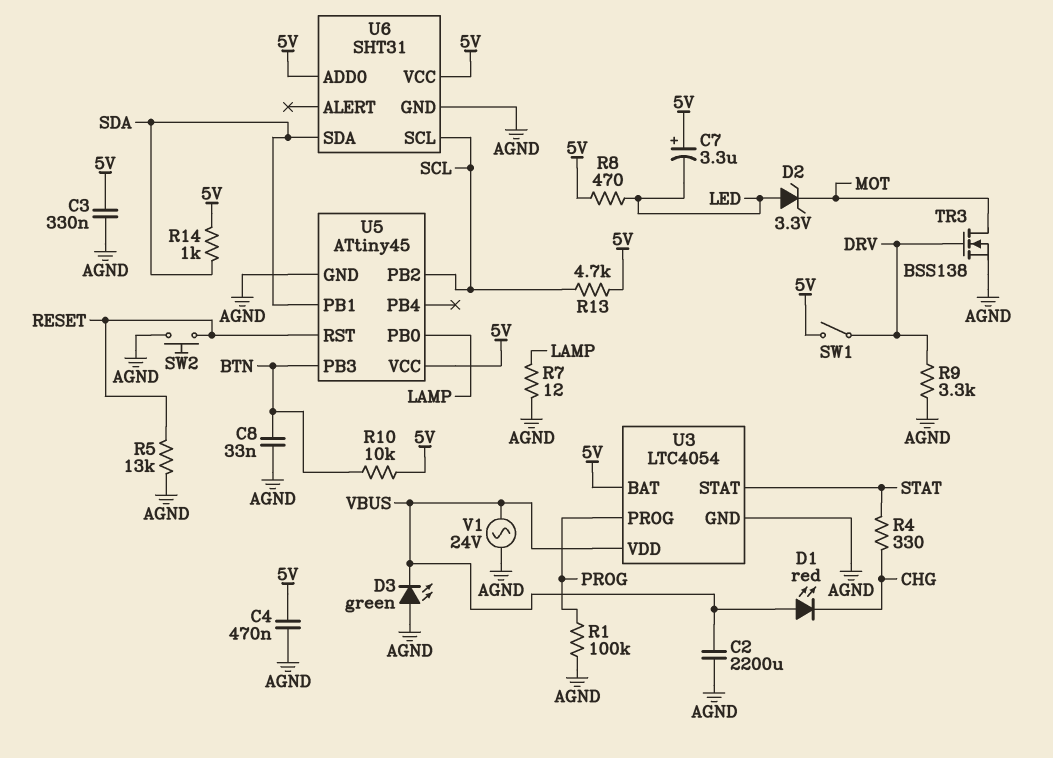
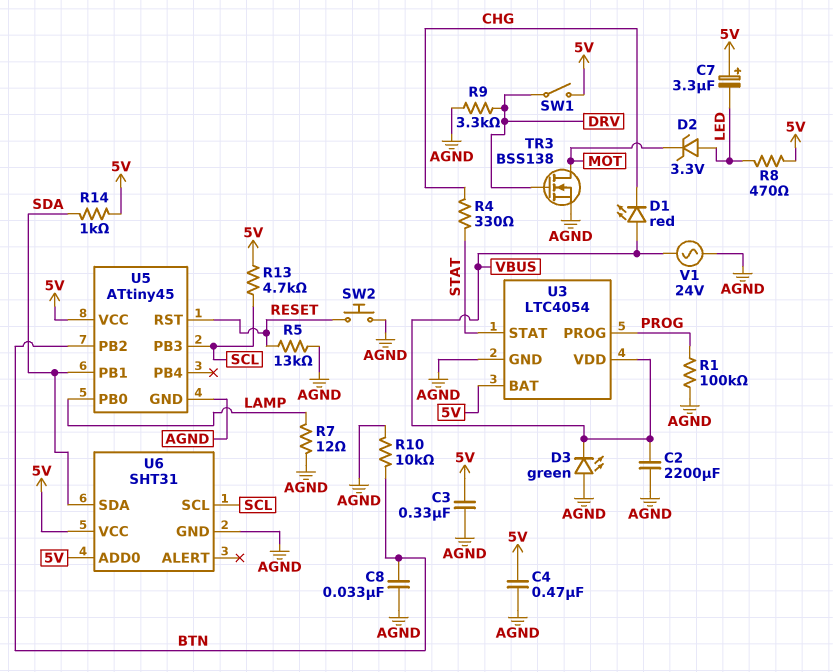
R10: 10k (5V, BTN) -> 10k (AGND, BTN)
U5 pin PB2: SCL -> BTN
U5 pin PB3: BTN -> SCL

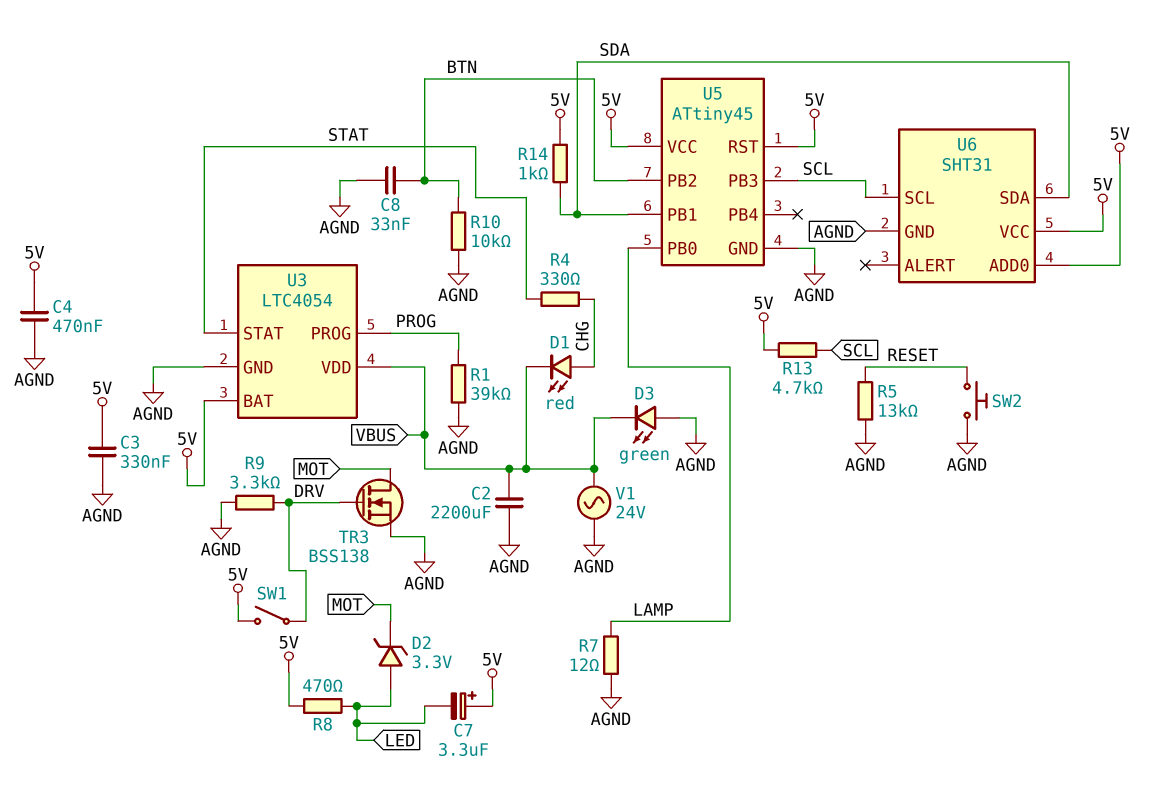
D1: LED red (A VBUS, K CHG) -> LED red (A CHG, K VBUS)
R1: 100k (AGND, PROG) -> 39k (AGND, PROG)
U5 pin RST: RESET -> 5V

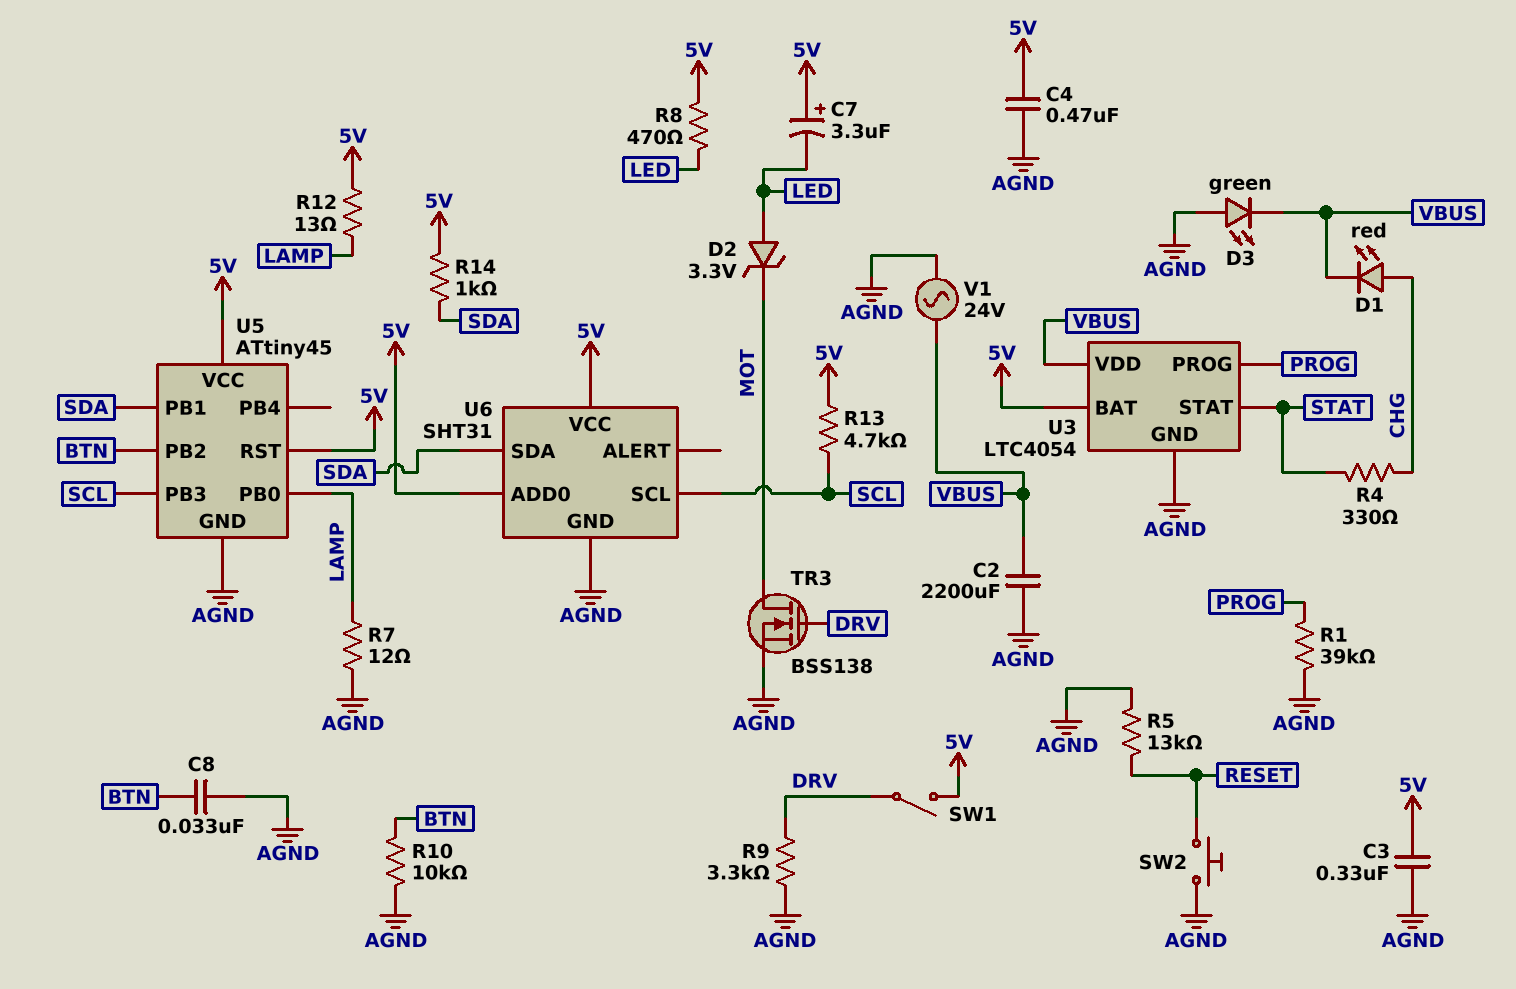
R12: none -> 13 (5V, LAMP)

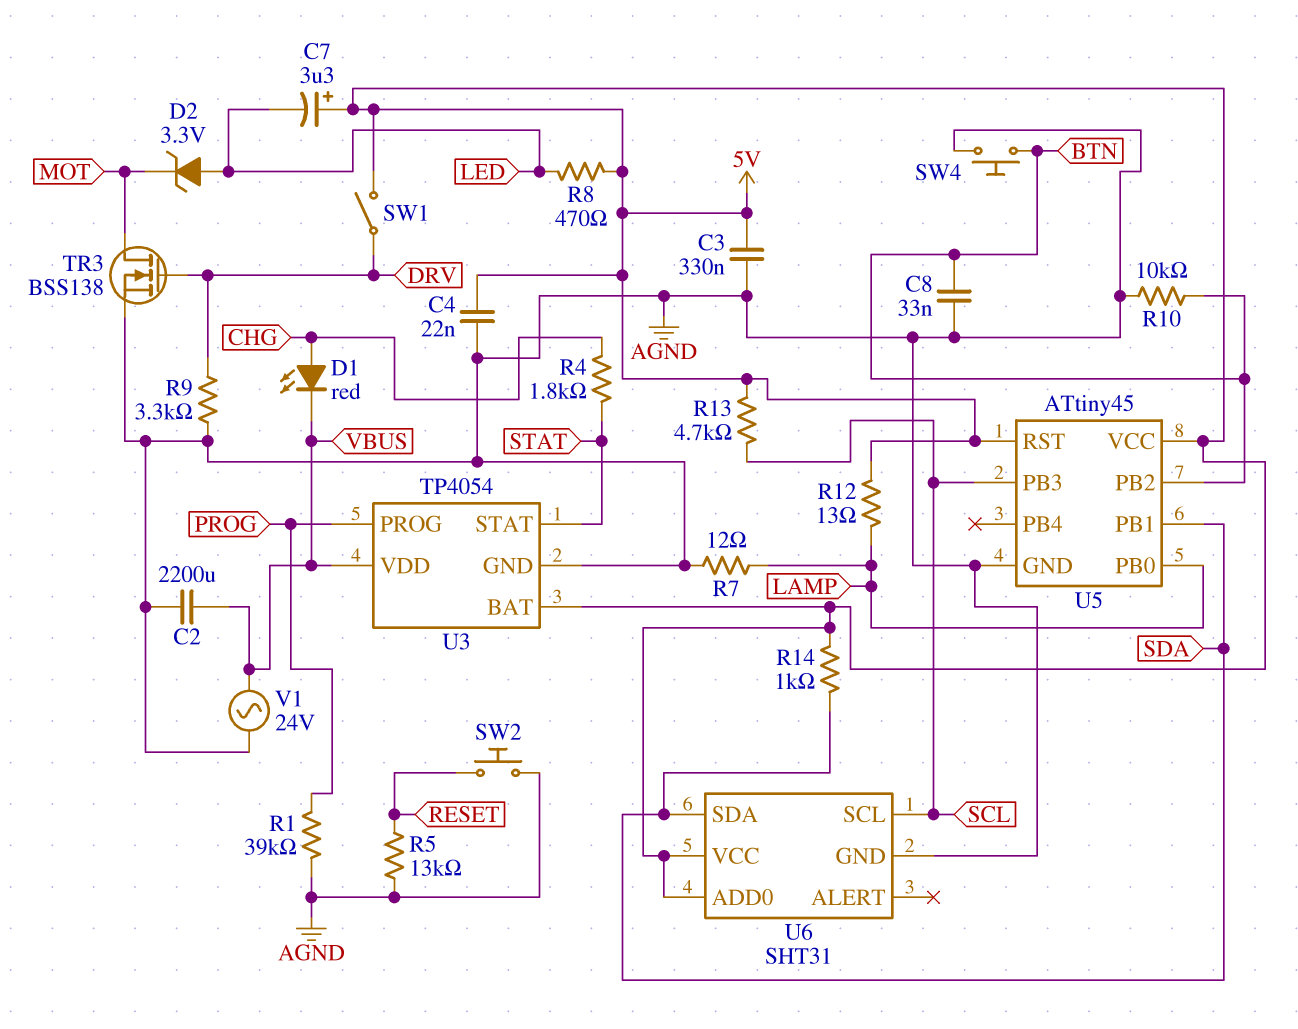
C4: 470nF (5V, AGND) -> 22nF (5V, AGND)
D3: LED green (A AGND, K VBUS) -> none
R4: 330 (CHG, STAT) -> 1.8k (CHG, STAT)
SW4: none -> button (AGND, BTN)
U3: LTC4054 -> TP4054

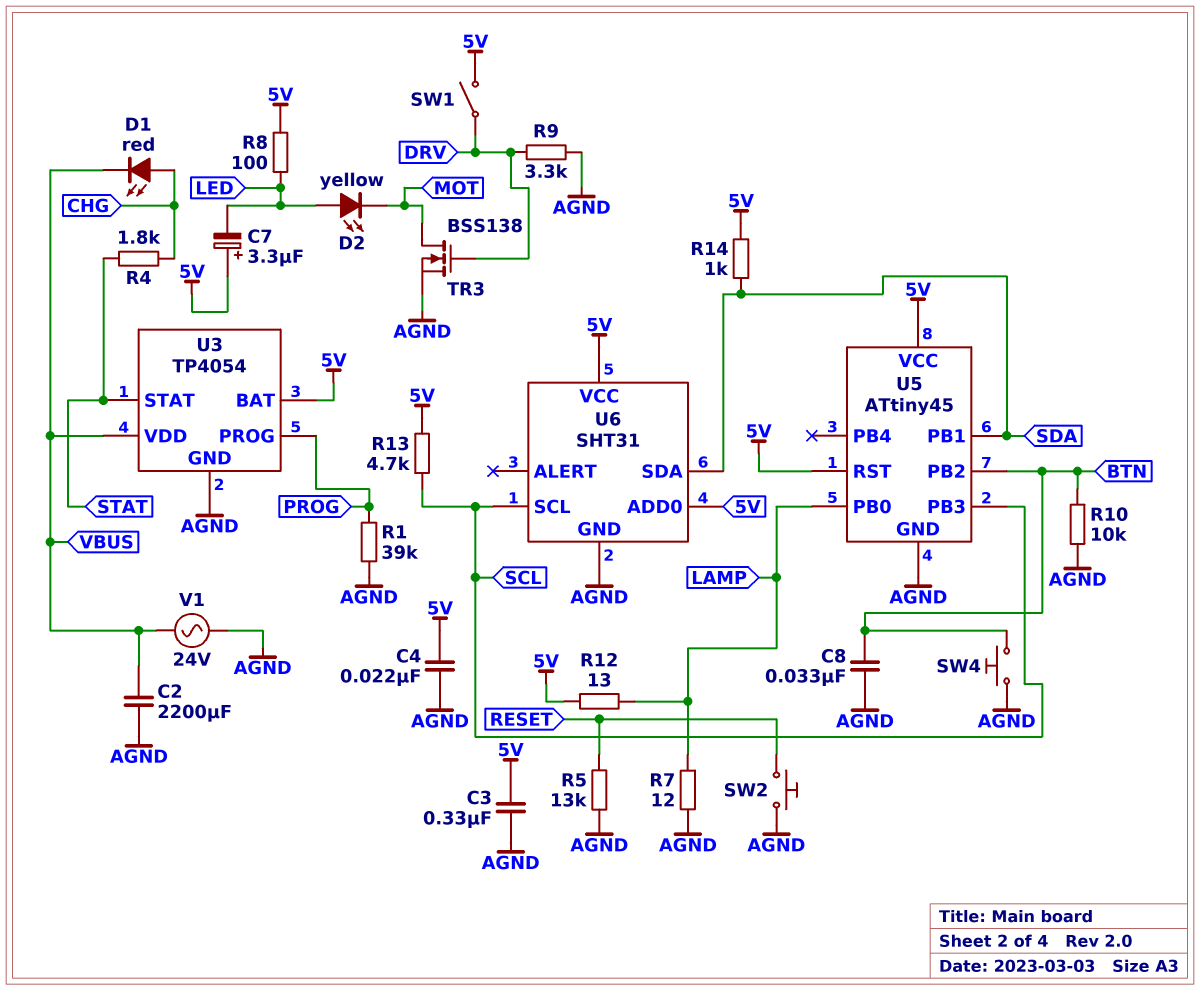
D2: zener 3.3V (A LED, K MOT) -> LED yellow (A LED, K MOT)
R8: 470 (5V, LED) -> 100 (5V, LED)

